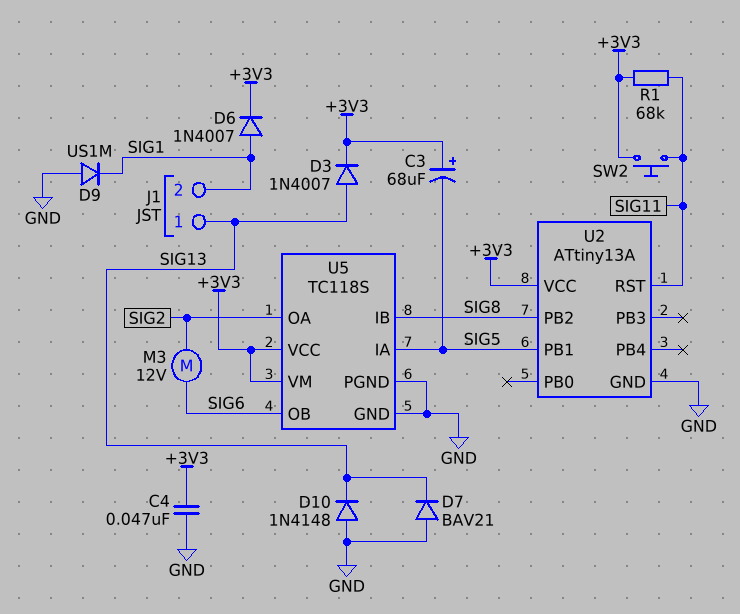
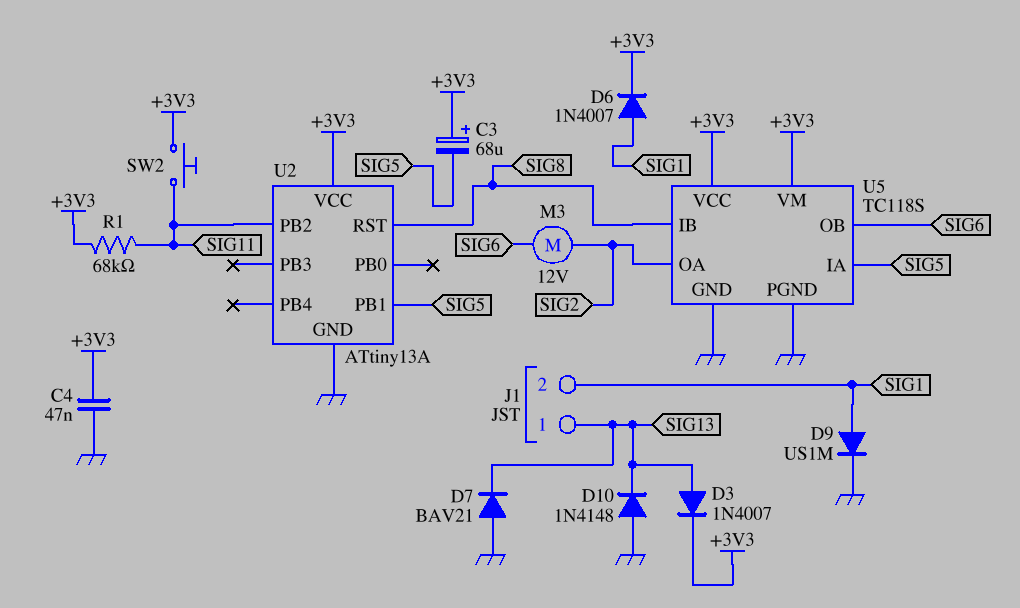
D9: diode US1M (A GND, K SIG1) -> diode US1M (A SIG1, K GND)
U2 pin PB2: SIG8 -> SIG11
U2 pin RST: SIG11 -> SIG8

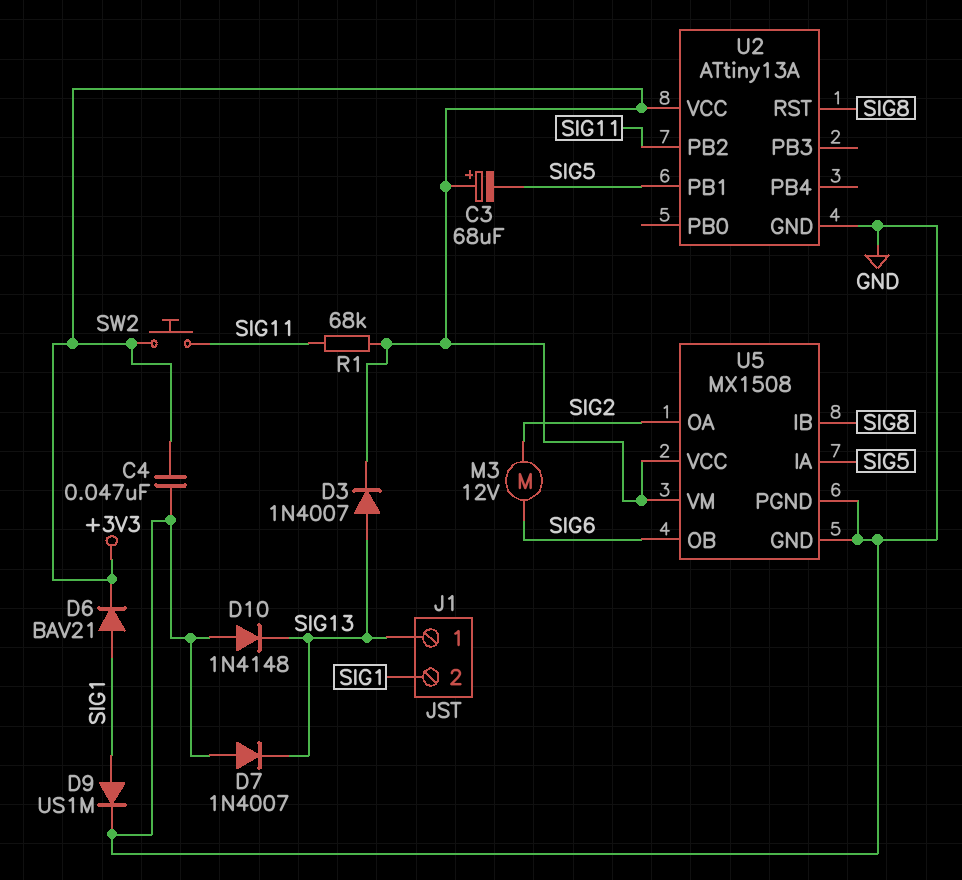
D6: diode 1N4007 (A SIG1, K +3V3) -> diode BAV21 (A SIG1, K +3V3)
D7: diode BAV21 (A GND, K SIG13) -> diode 1N4007 (A GND, K SIG13)
U5: TC118S -> MX1508

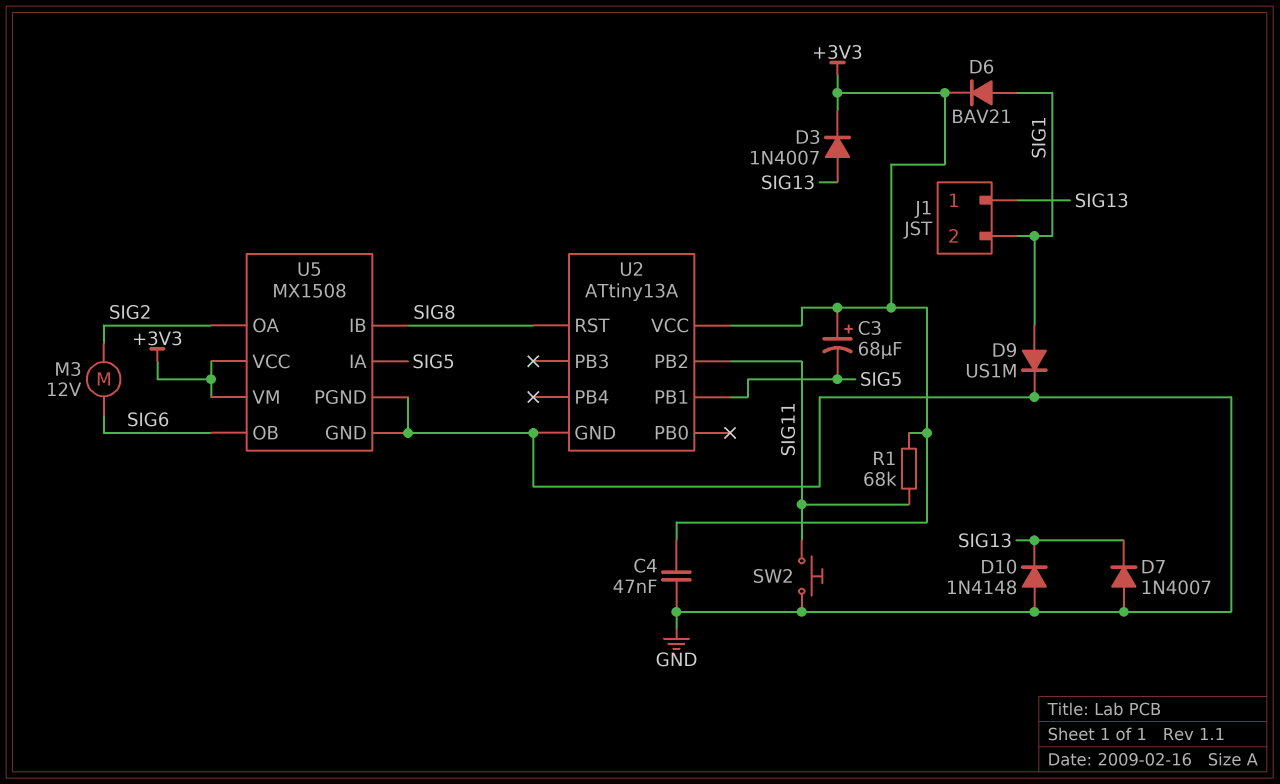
SW2: button (+3V3, SIG11) -> button (GND, SIG11)

